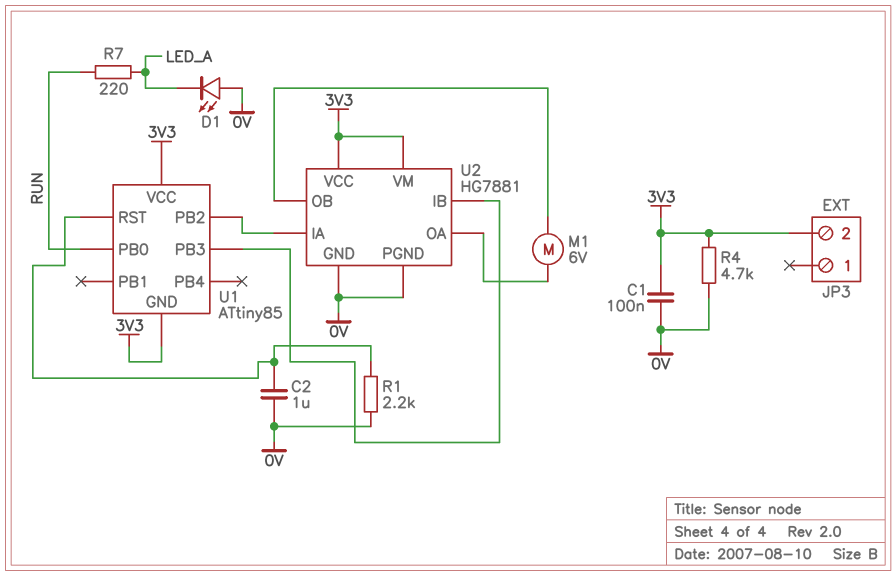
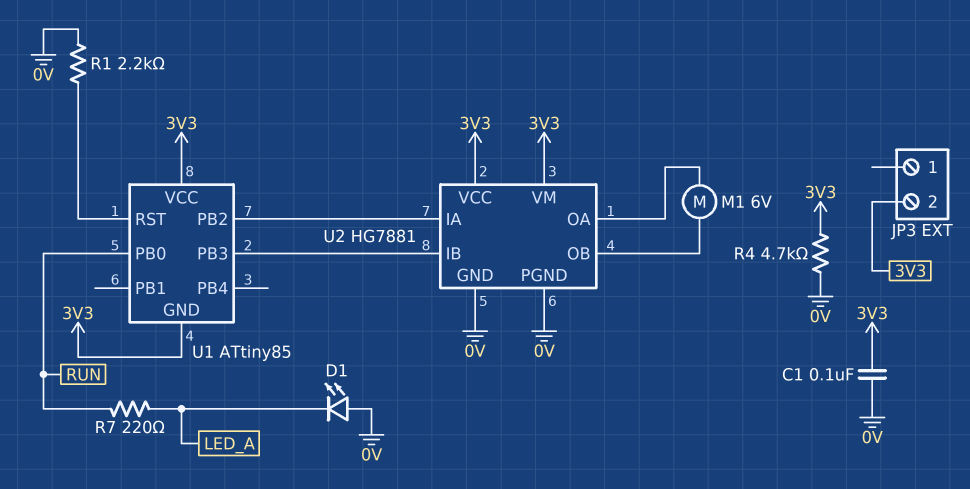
C2: 1uF (0V, U1/RST) -> none

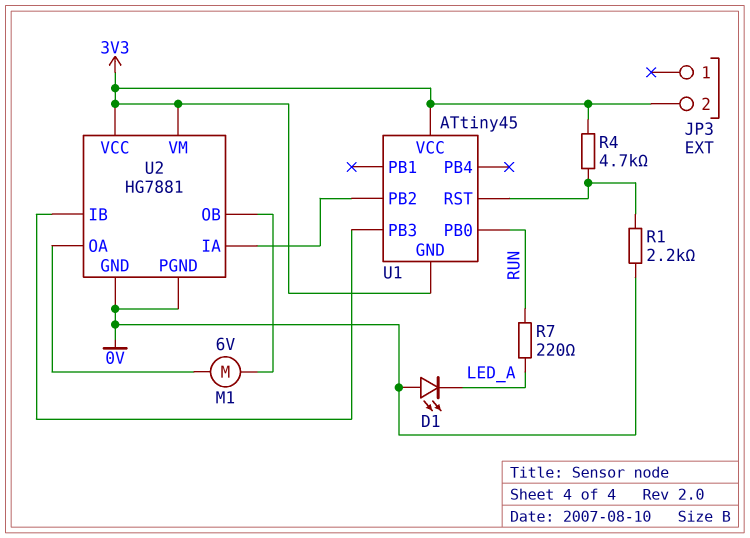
C1: 100nF (0V, 3V3) -> none
R4: 4.7k (0V, 3V3) -> 4.7k (3V3, U1/RST)
U1: ATtiny85 -> ATtiny45

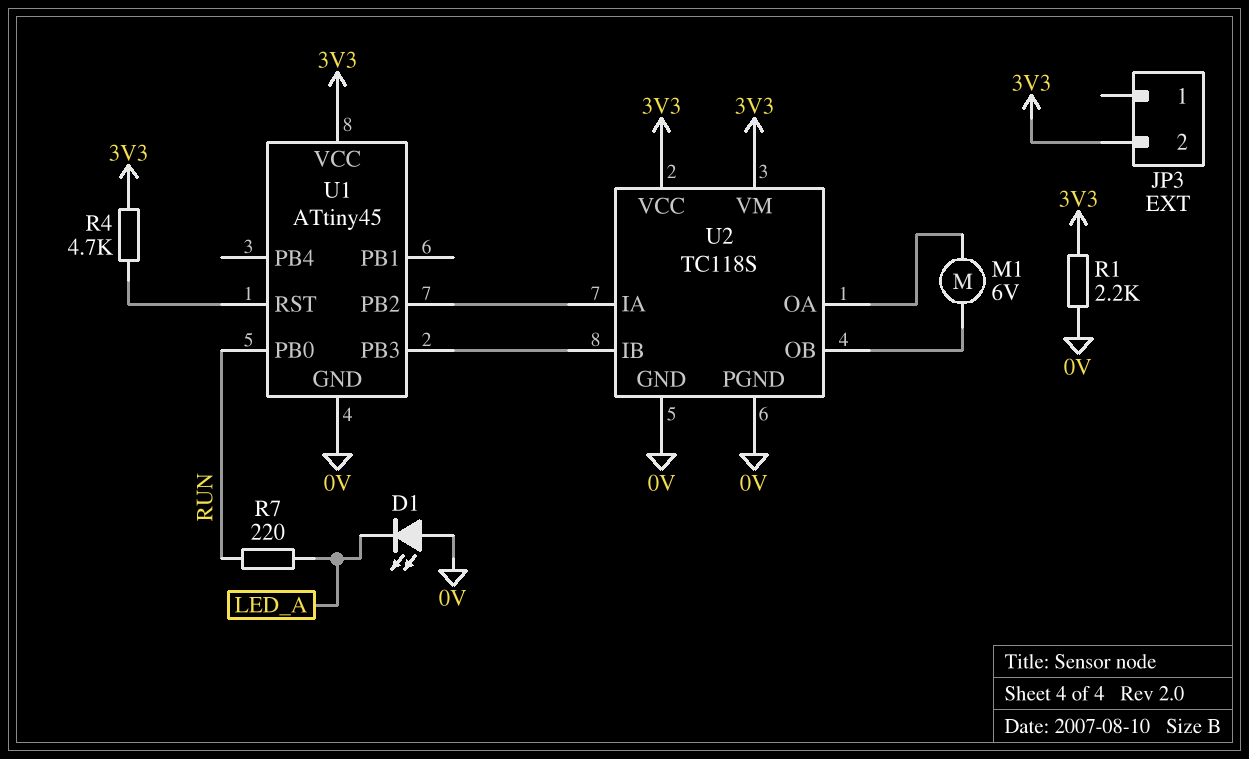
R1: 2.2k (0V, U1/RST) -> 2.2k (0V, 3V3)
U1 pin GND: 3V3 -> 0V
U2: HG7881 -> TC118S

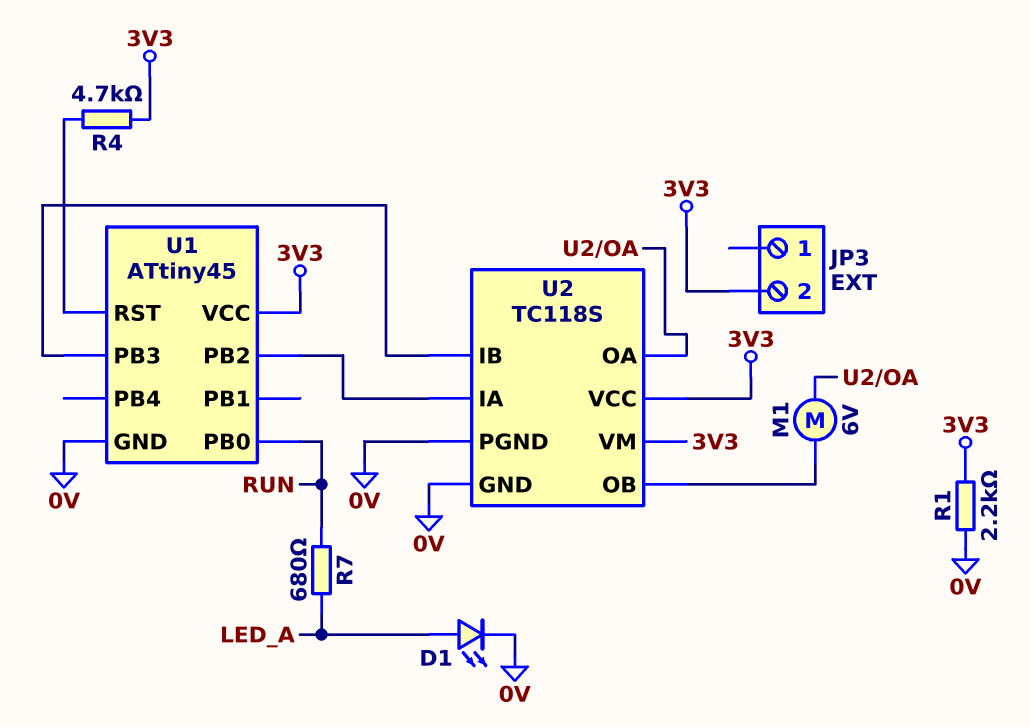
D1: LED (A 0V, K LED_A) -> LED (A LED_A, K 0V)
R7: 220 (LED_A, RUN) -> 680 (LED_A, RUN)

